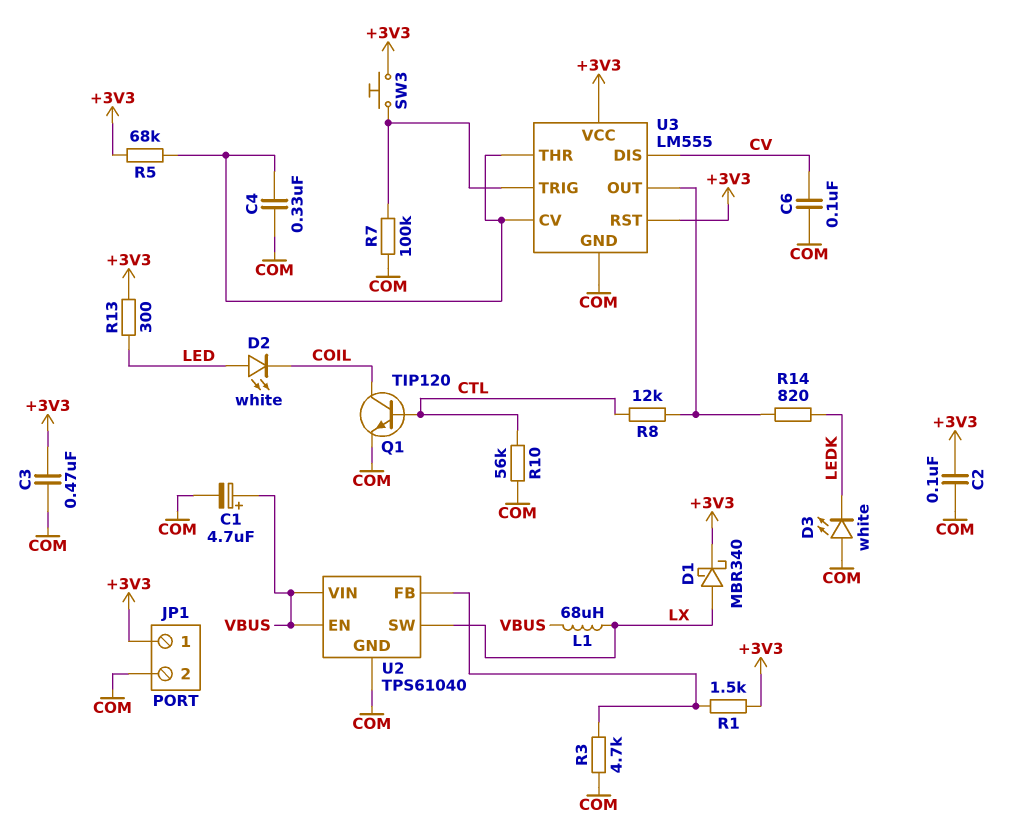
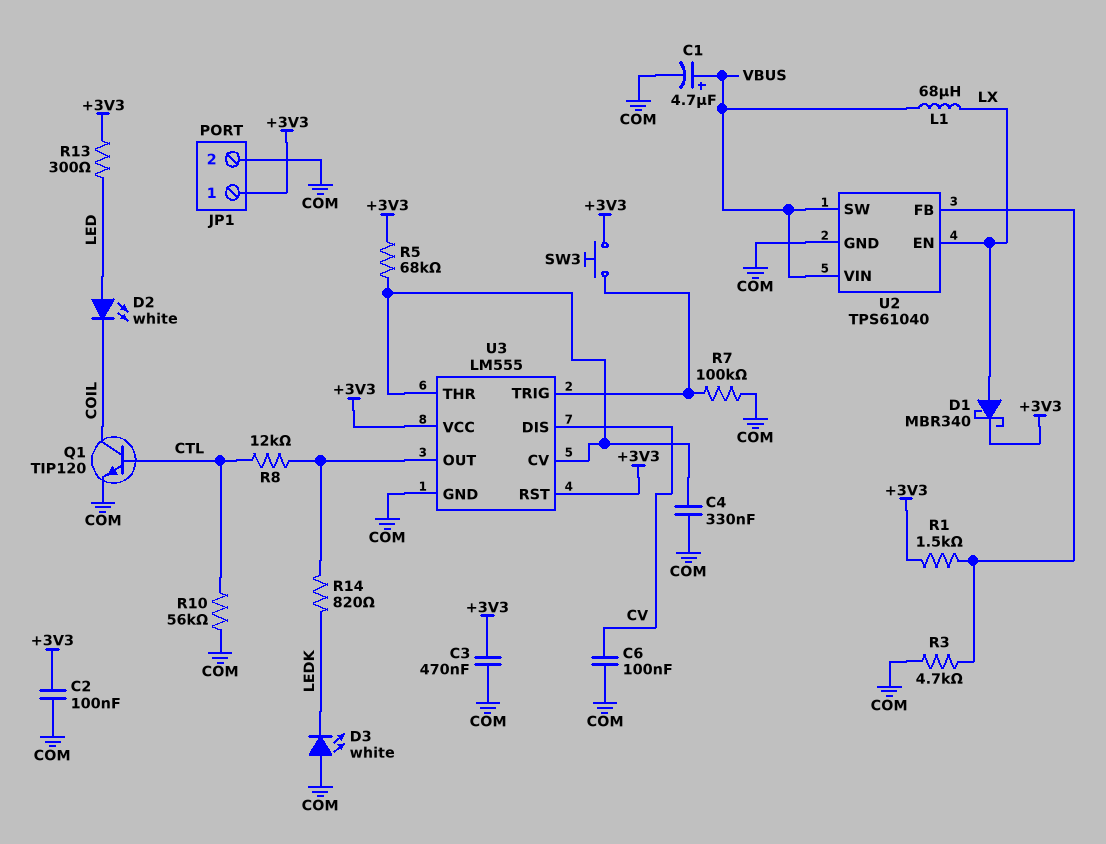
U2 pin EN: VBUS -> LX
U2 pin SW: LX -> VBUS

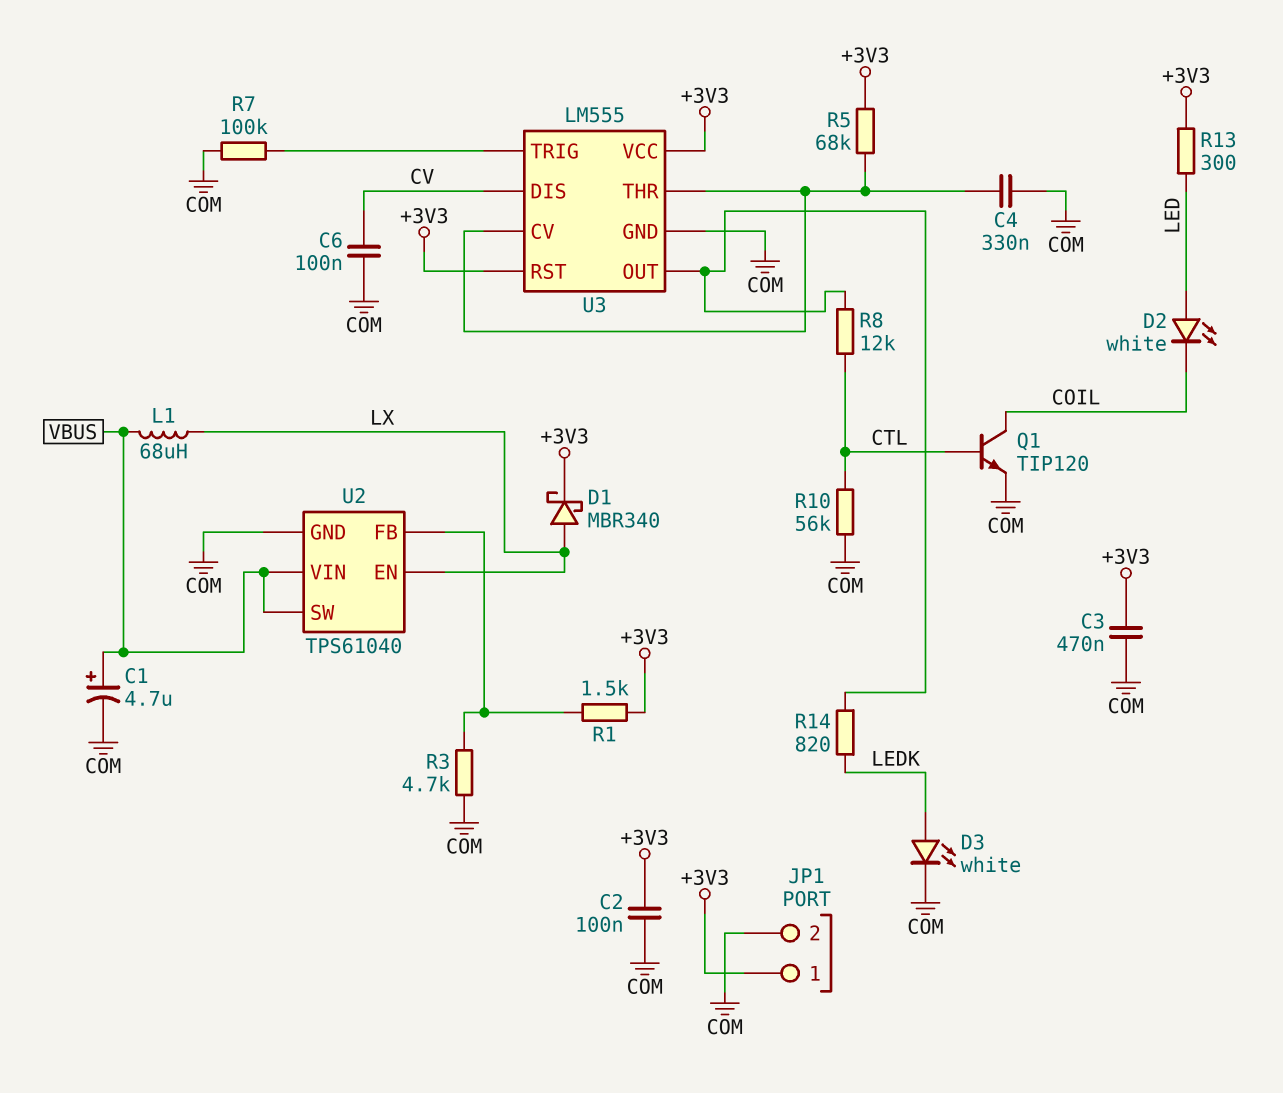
D3: LED white (A COM, K LEDK) -> LED white (A LEDK, K COM)
SW3: button (+3V3, U3/TRIG) -> none

